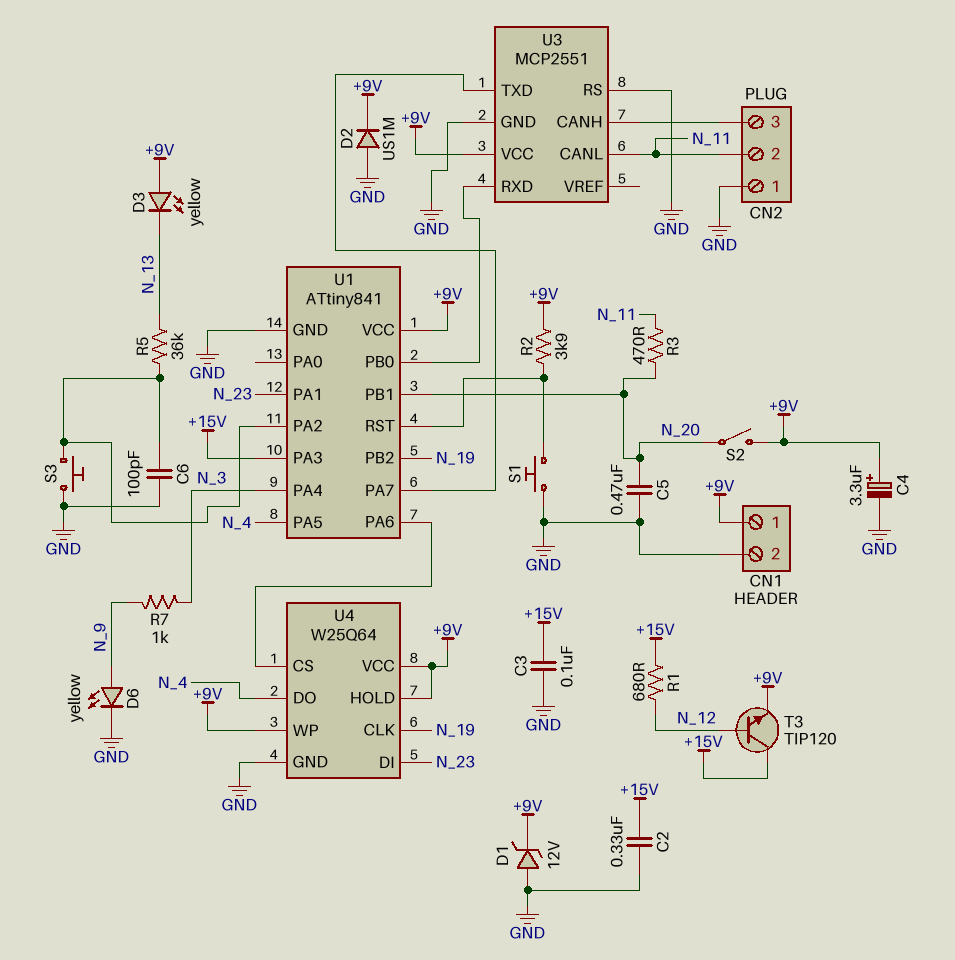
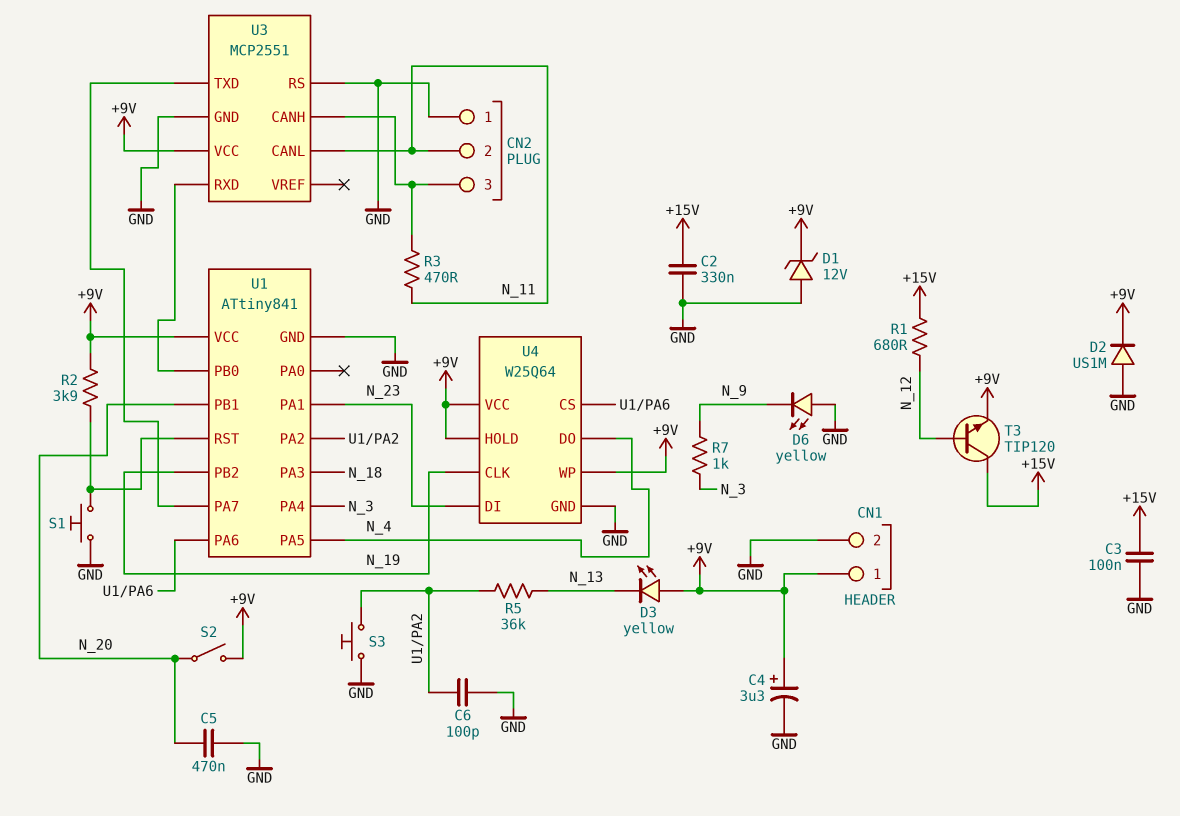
D6: LED yellow (A N_9, K GND) -> LED yellow (A GND, K N_9)
R3: 470 (N_11, N_20) -> 470 (CN2/3, N_11)
U1 pin PA3: +15V -> N_18

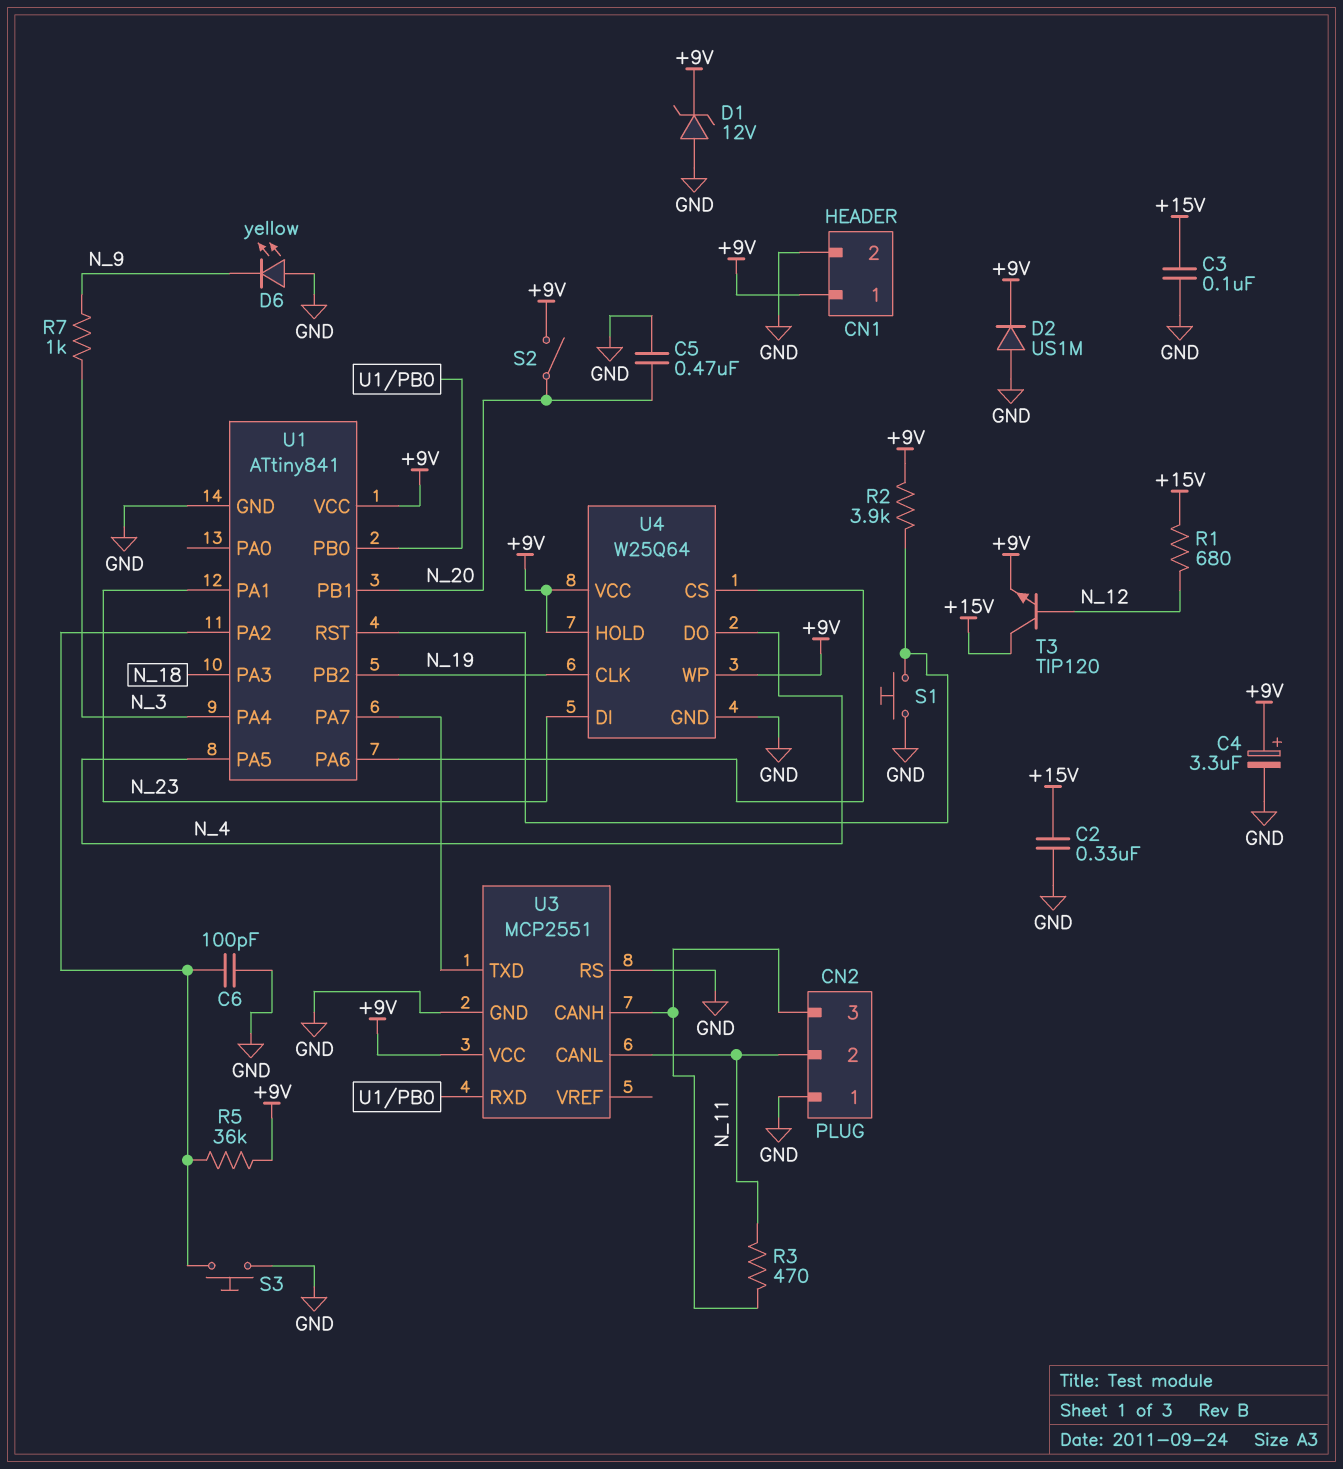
D3: LED yellow (A +9V, K N_13) -> none
R5: 36k (N_13, U1/PA2) -> 36k (+9V, U1/PA2)

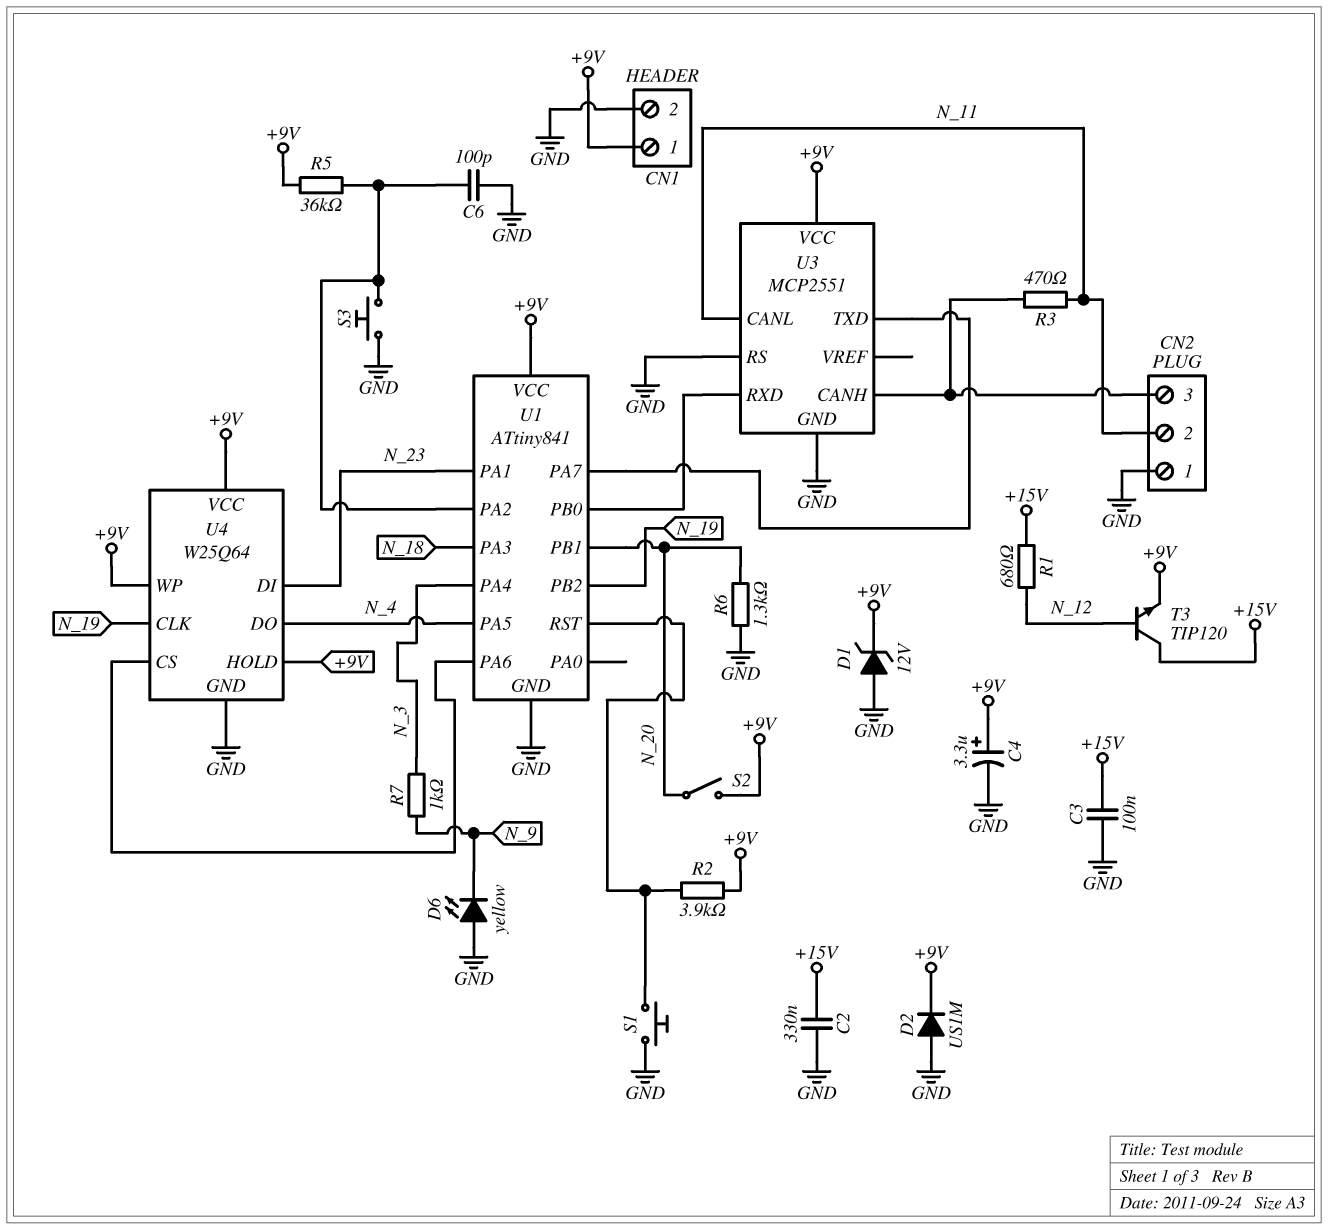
C5: 470nF (GND, N_20) -> none
R6: none -> 1.3k (GND, N_20)

